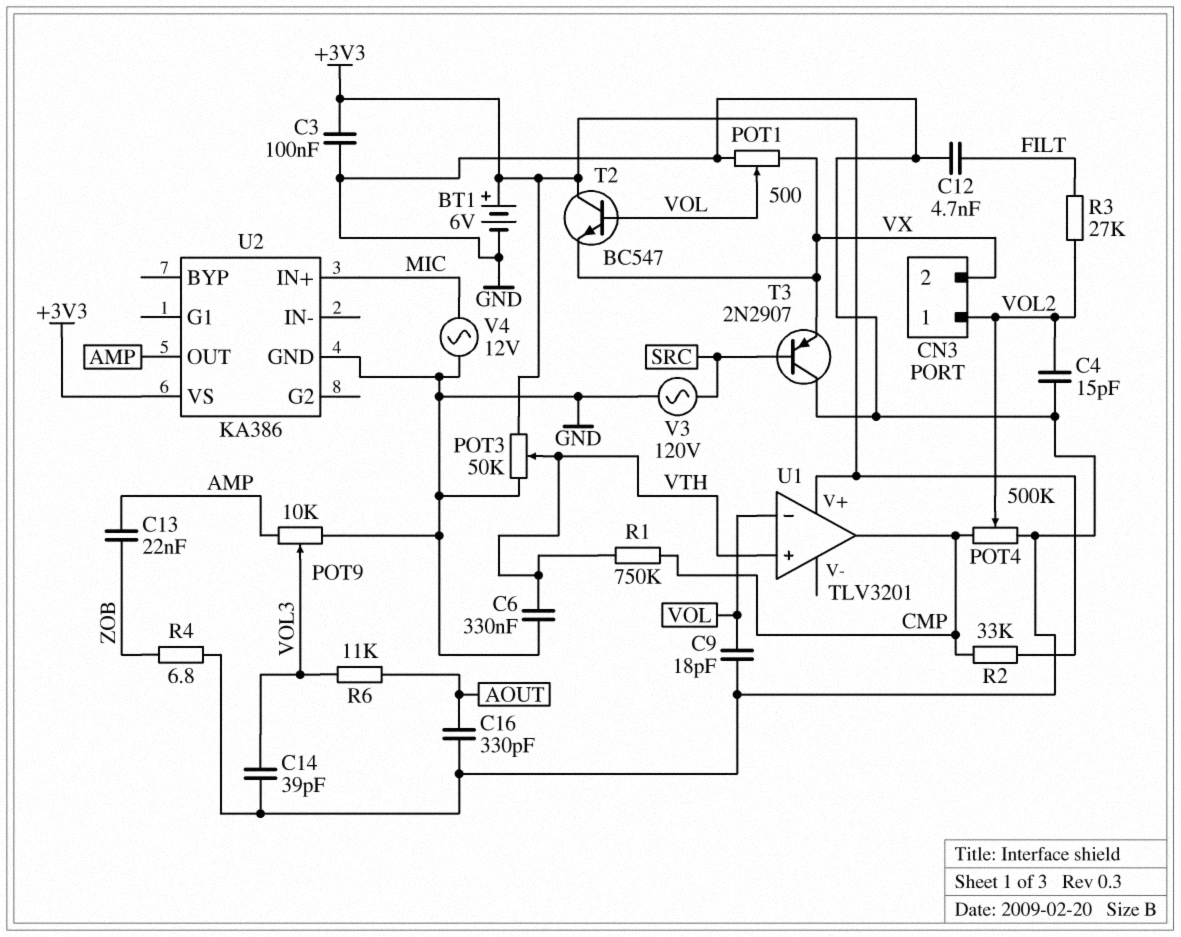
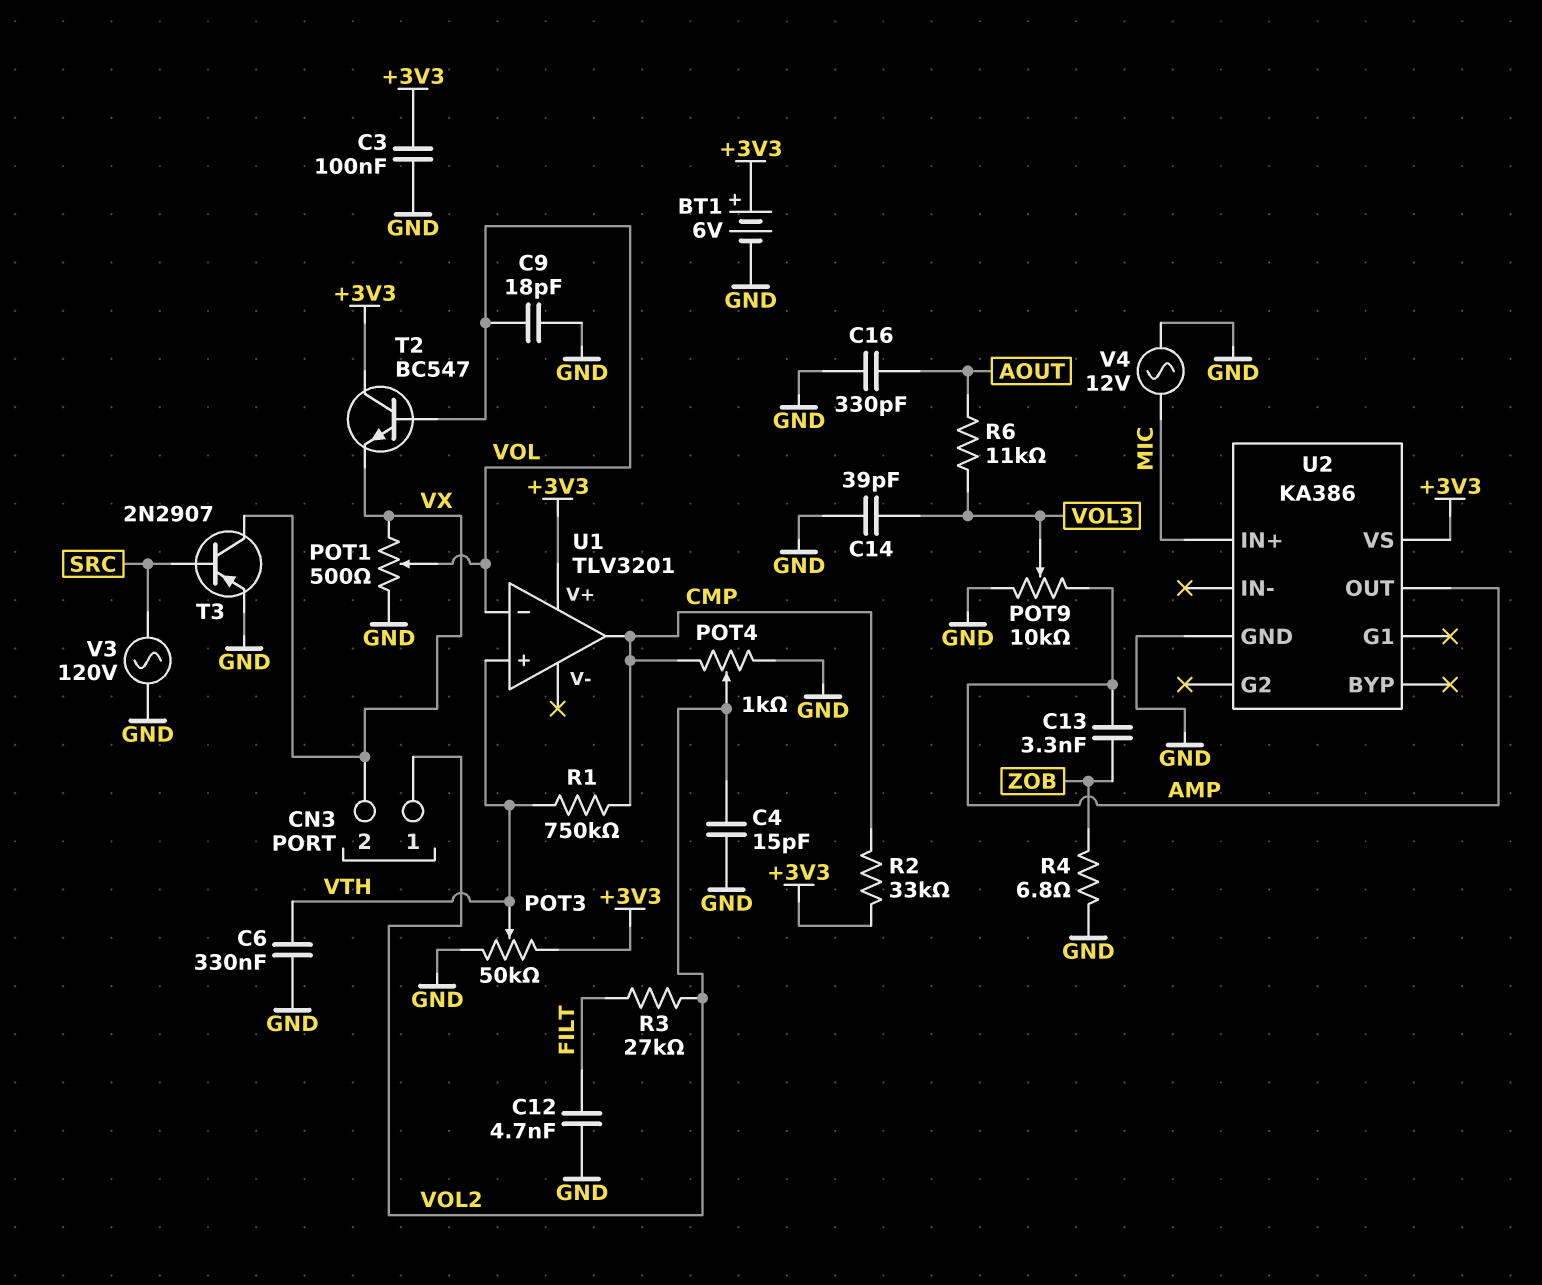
C13: 22nF (AMP, ZOB) -> 3.3nF (AMP, ZOB)
POT4: 500k (CMP, GND, wiper VOL2) -> 1k (CMP, GND, wiper VOL2)
T3: PNP 2N2907 (B SRC, C GND, E VX) -> PNP 2N2907 (B SRC, C VX, E GND)

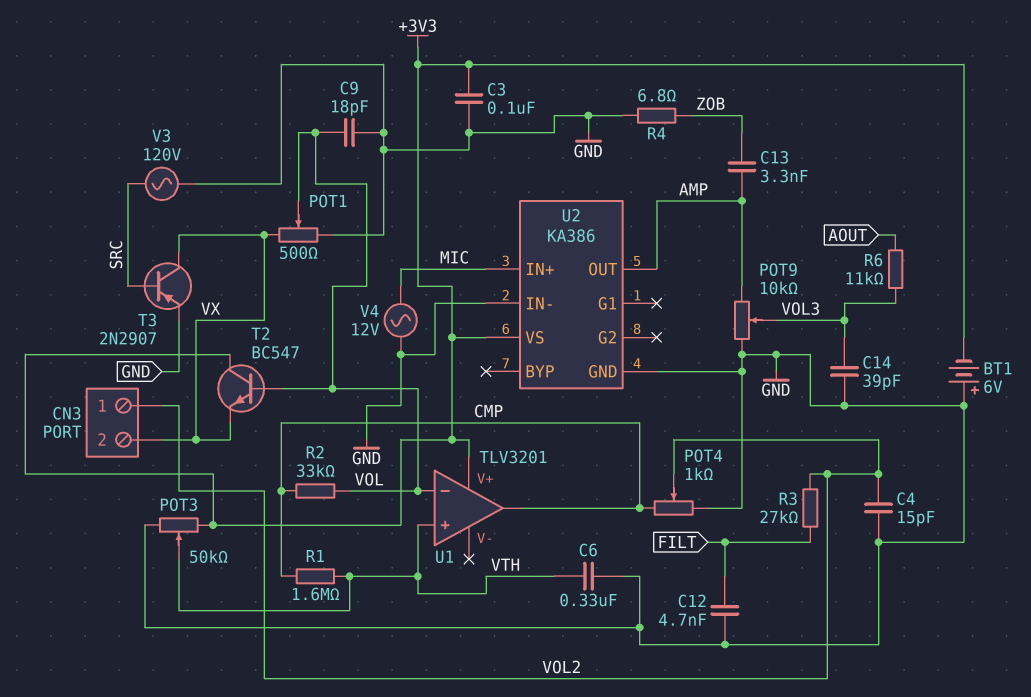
BT1: 6V (plus +3V3, minus GND) -> 6V (plus GND, minus +3V3)
C16: 330pF (AOUT, GND) -> none
R1: 750k (CMP, VTH) -> 1.6M (CMP, VTH)
R2: 33k (+3V3, CMP) -> 33k (CMP, VOL)
U2 pin IN-: none -> GND

